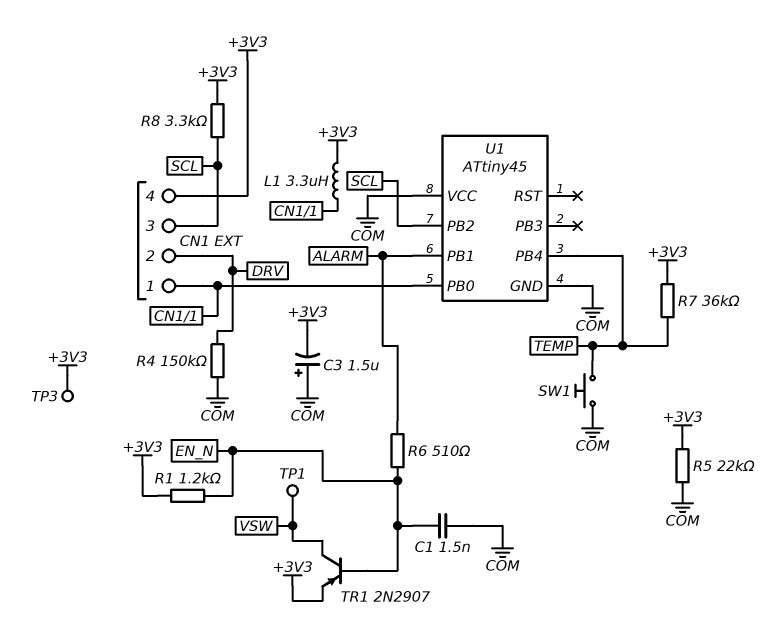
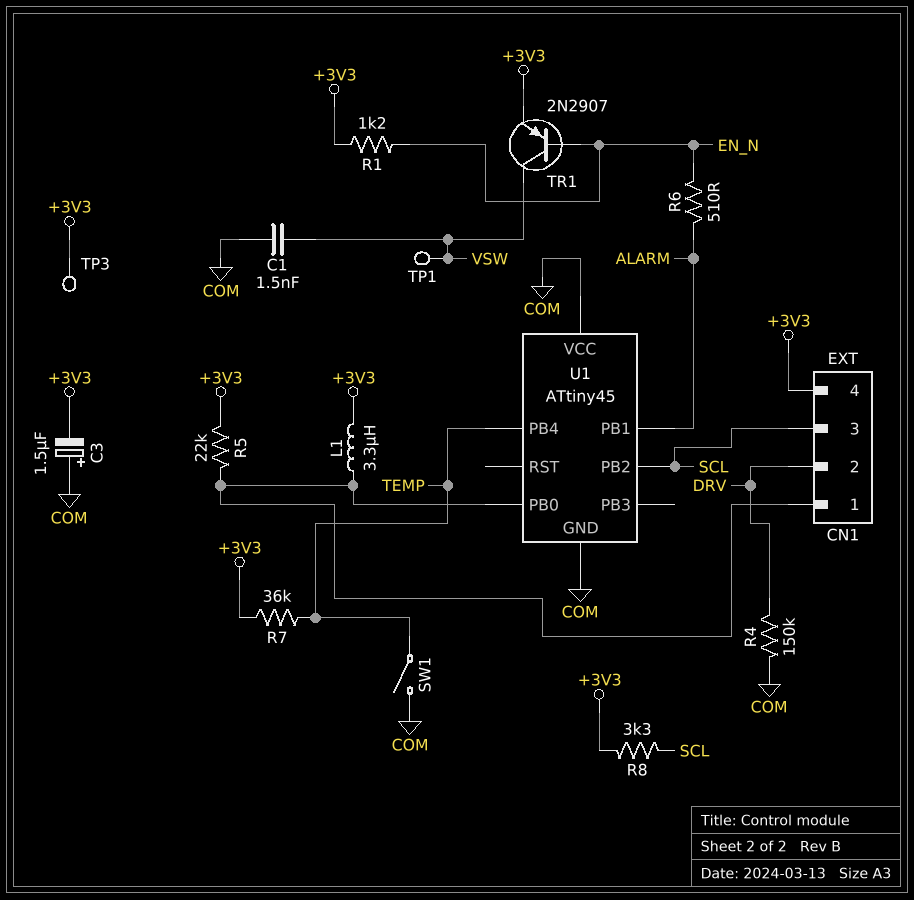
C1: 1.5nF (COM, EN_N) -> 1.5nF (COM, VSW)
R5: 22k (+3V3, COM) -> 22k (+3V3, CN1/1)
SW1: button (COM, TEMP) -> switch (COM, TEMP)

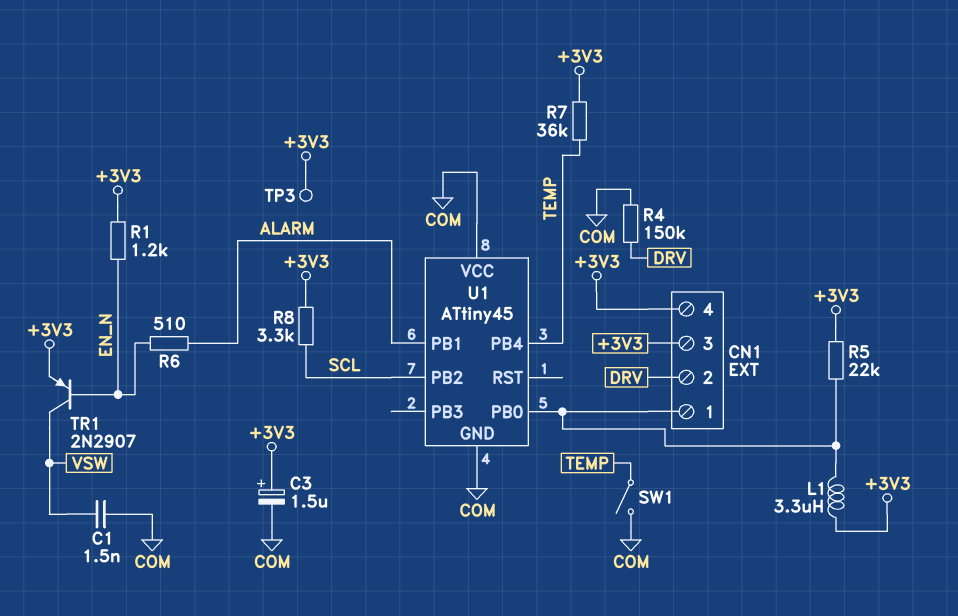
C3: 1.5uF (plus COM, minus +3V3) -> 1.5uF (plus +3V3, minus COM)
CN1 pin 3: SCL -> +3V3
TP1: test point (VSW) -> none

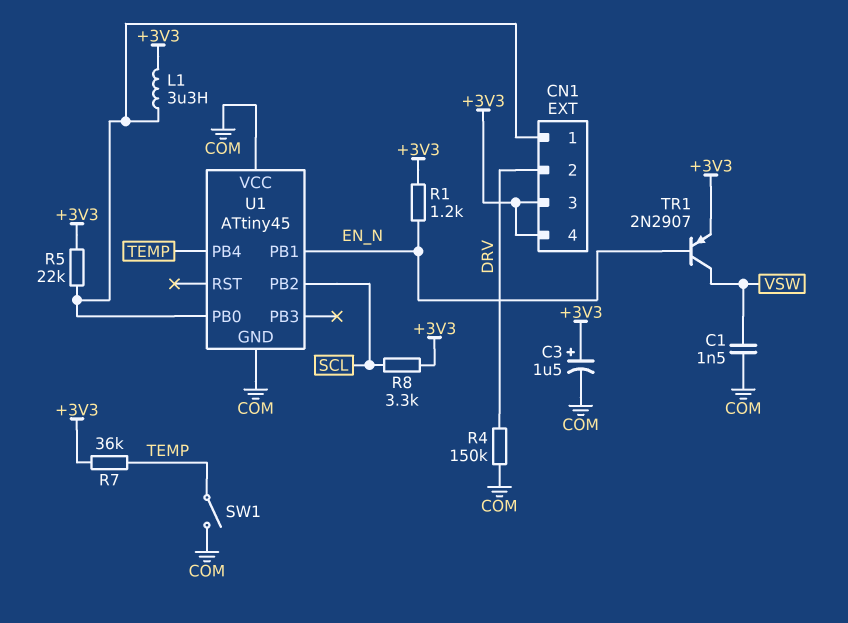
R6: 510 (ALARM, EN_N) -> none
TP3: test point (+3V3) -> none
U1 pin PB1: ALARM -> EN_N

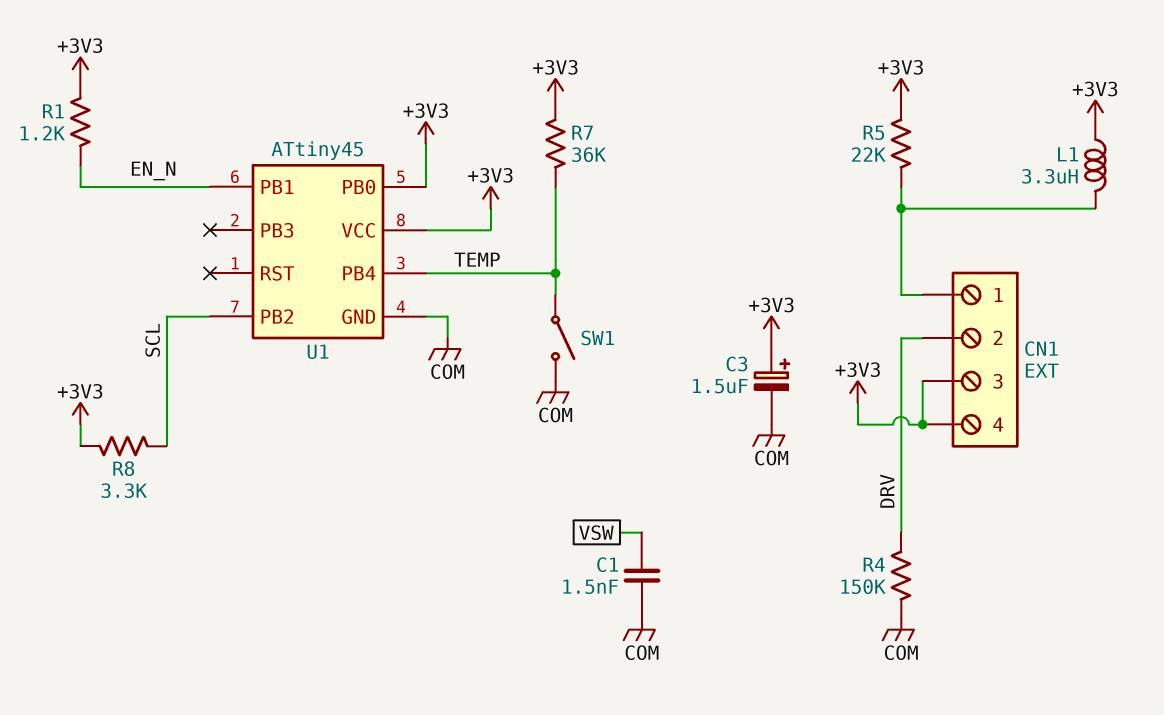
TR1: PNP 2N2907 (B EN_N, C VSW, E +3V3) -> none
U1 pin PB0: CN1/1 -> +3V3
U1 pin VCC: COM -> +3V3

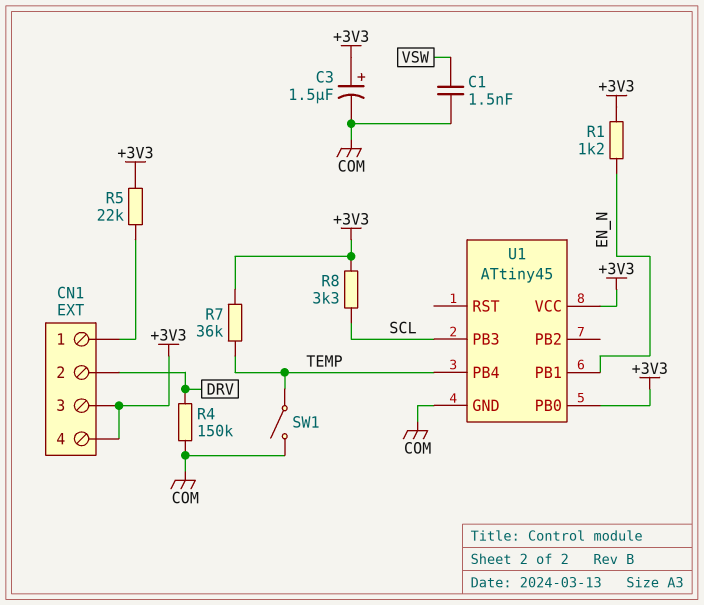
L1: 3.3uH (+3V3, CN1/1) -> none
U1 pin PB2: SCL -> none
U1 pin PB3: none -> SCL

